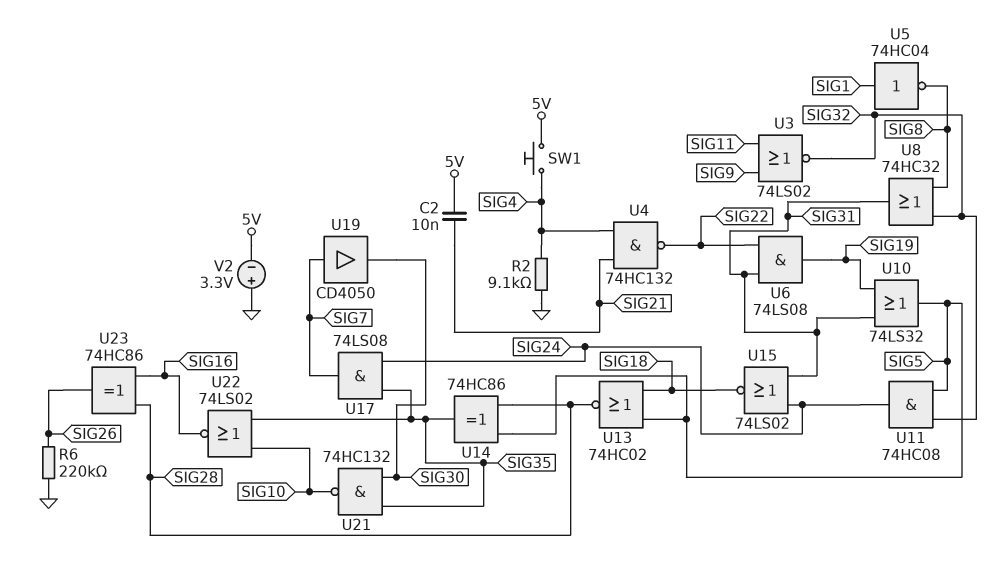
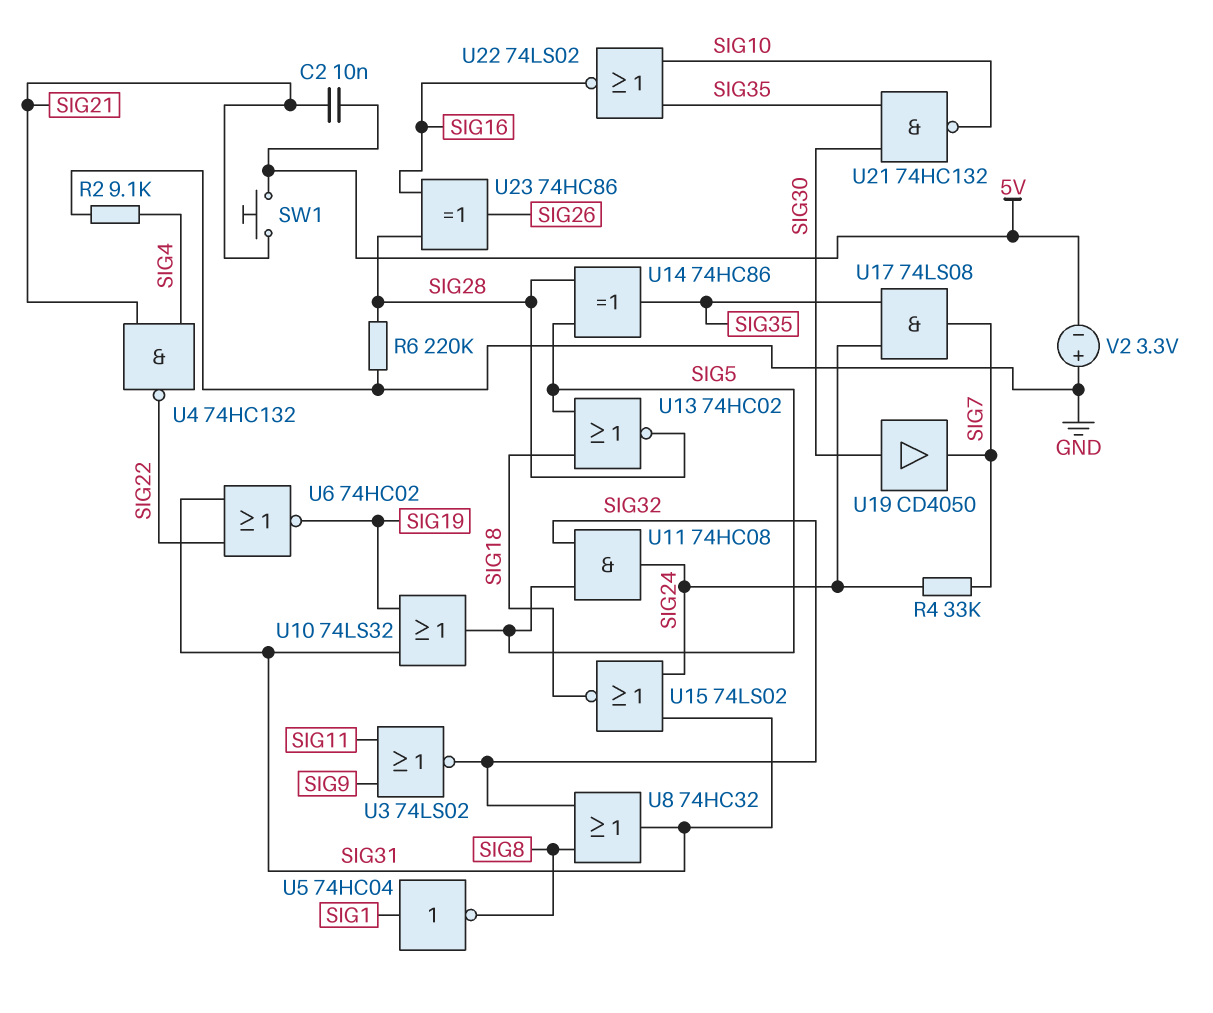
R4: none -> 33k (SIG7, SIG24)
R6: 220k (GND, SIG26) -> 220k (GND, SIG28)
SW1: button (5V, SIG4) -> button (5V, SIG21)
U6: AND 74LS08 (in SIG22, in SIG31, out SIG19) -> NOR 74HC02 (in SIG22, in SIG31, out SIG19)
U19: buffer CD4050 (in SIG7, out SIG30) -> buffer CD4050 (in SIG30, out SIG7)

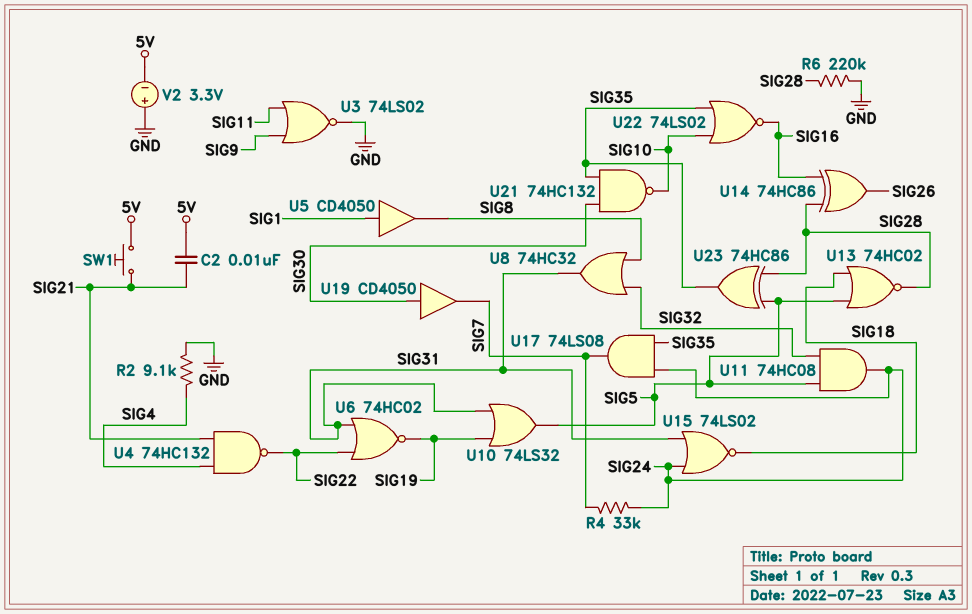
U3: NOR 74LS02 (in SIG9, in SIG11, out SIG32) -> NOR 74LS02 (in SIG9, in SIG11, out GND)
U5: NOT 74HC04 (in SIG1, out SIG8) -> buffer CD4050 (in SIG1, out SIG8)
U14: XOR 74HC86 (in SIG5, in SIG28, out SIG35) -> XOR 74HC86 (in SIG16, in SIG28, out SIG26)
U23: XOR 74HC86 (in SIG16, in SIG28, out SIG26) -> XOR 74HC86 (in SIG5, in SIG28, out SIG35)

